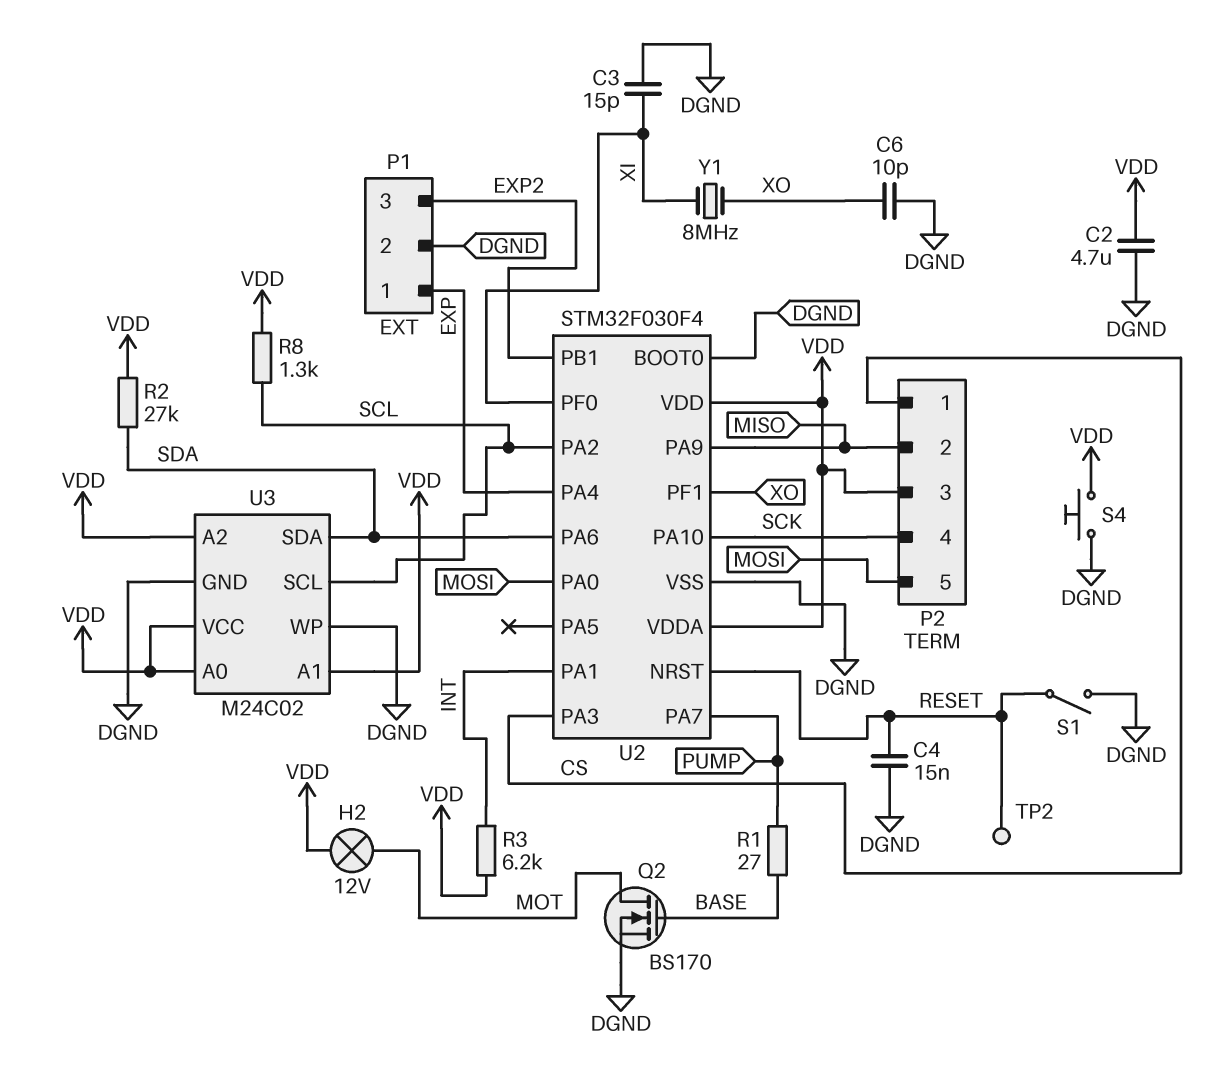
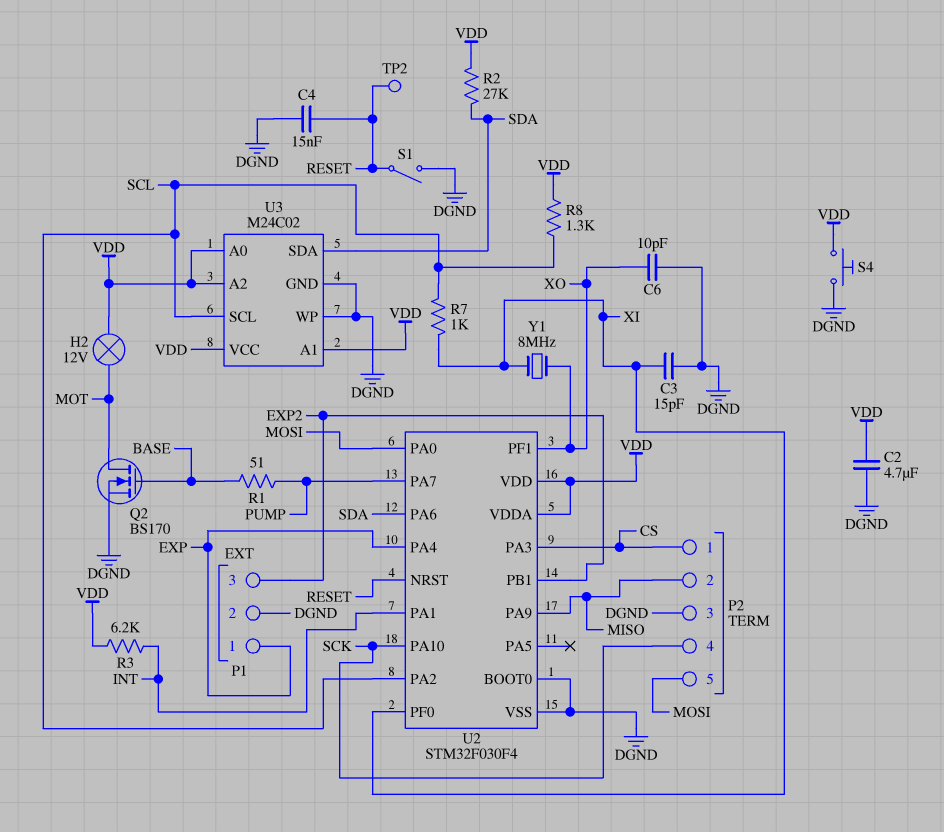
P2 pin 3: VDD -> DGND
R1: 27 (BASE, PUMP) -> 51 (BASE, PUMP)
R7: none -> 1k (SCL, XI)

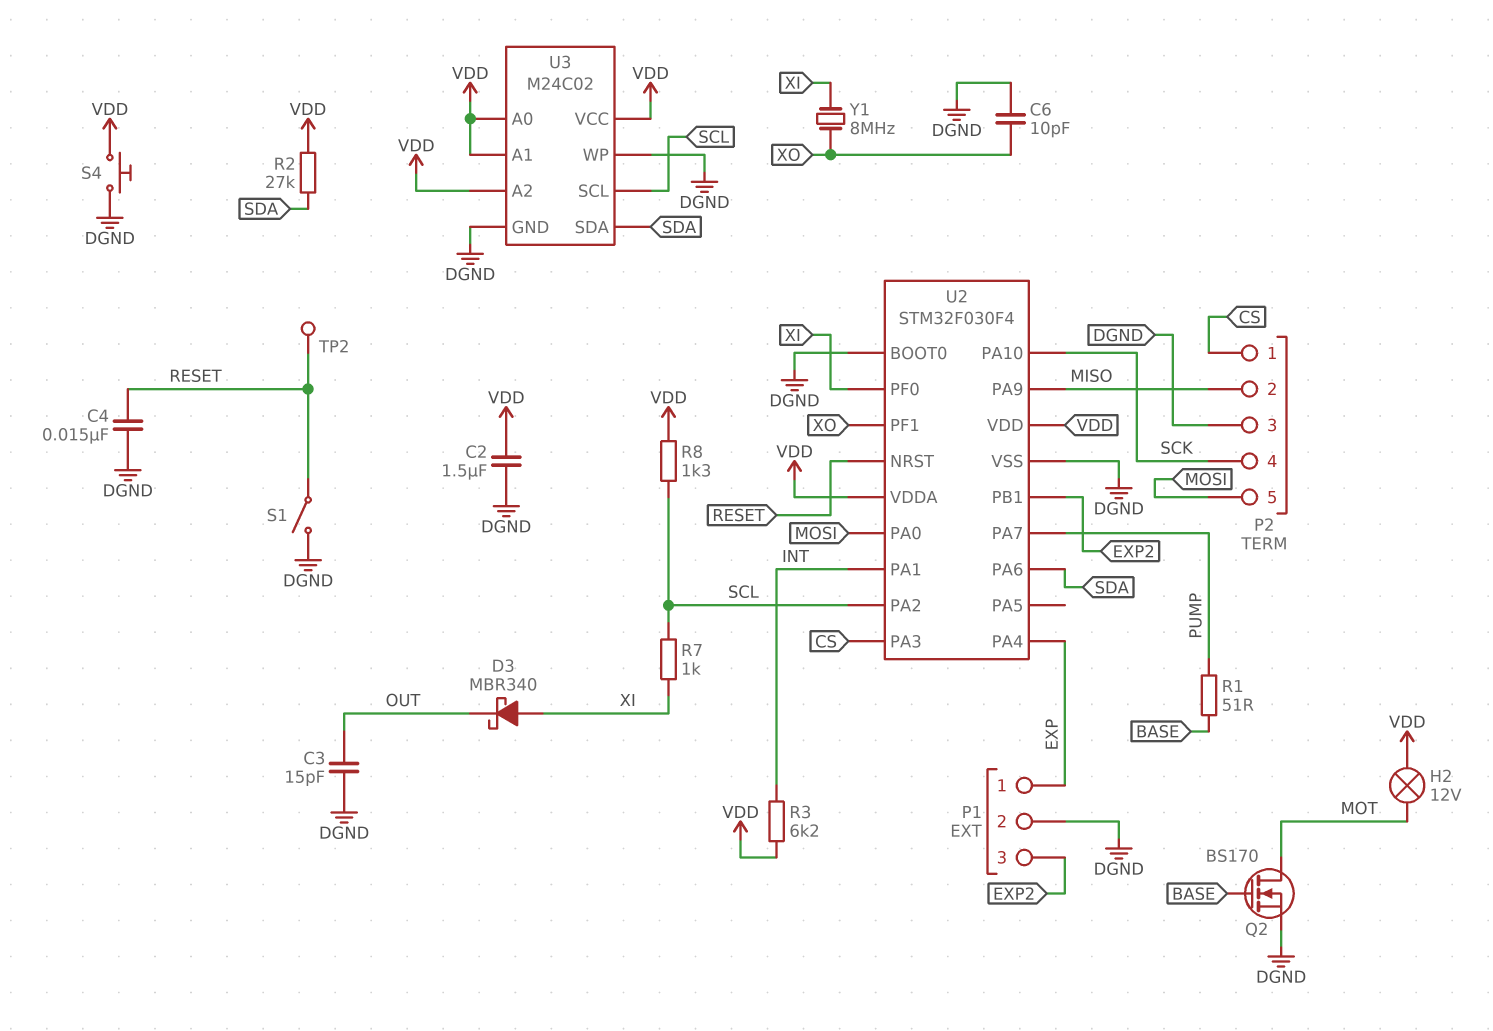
C2: 4.7uF (DGND, VDD) -> 1.5uF (DGND, VDD)
C3: 15pF (DGND, XI) -> 15pF (DGND, OUT)
D3: none -> schottky MBR340 (A XI, K OUT)

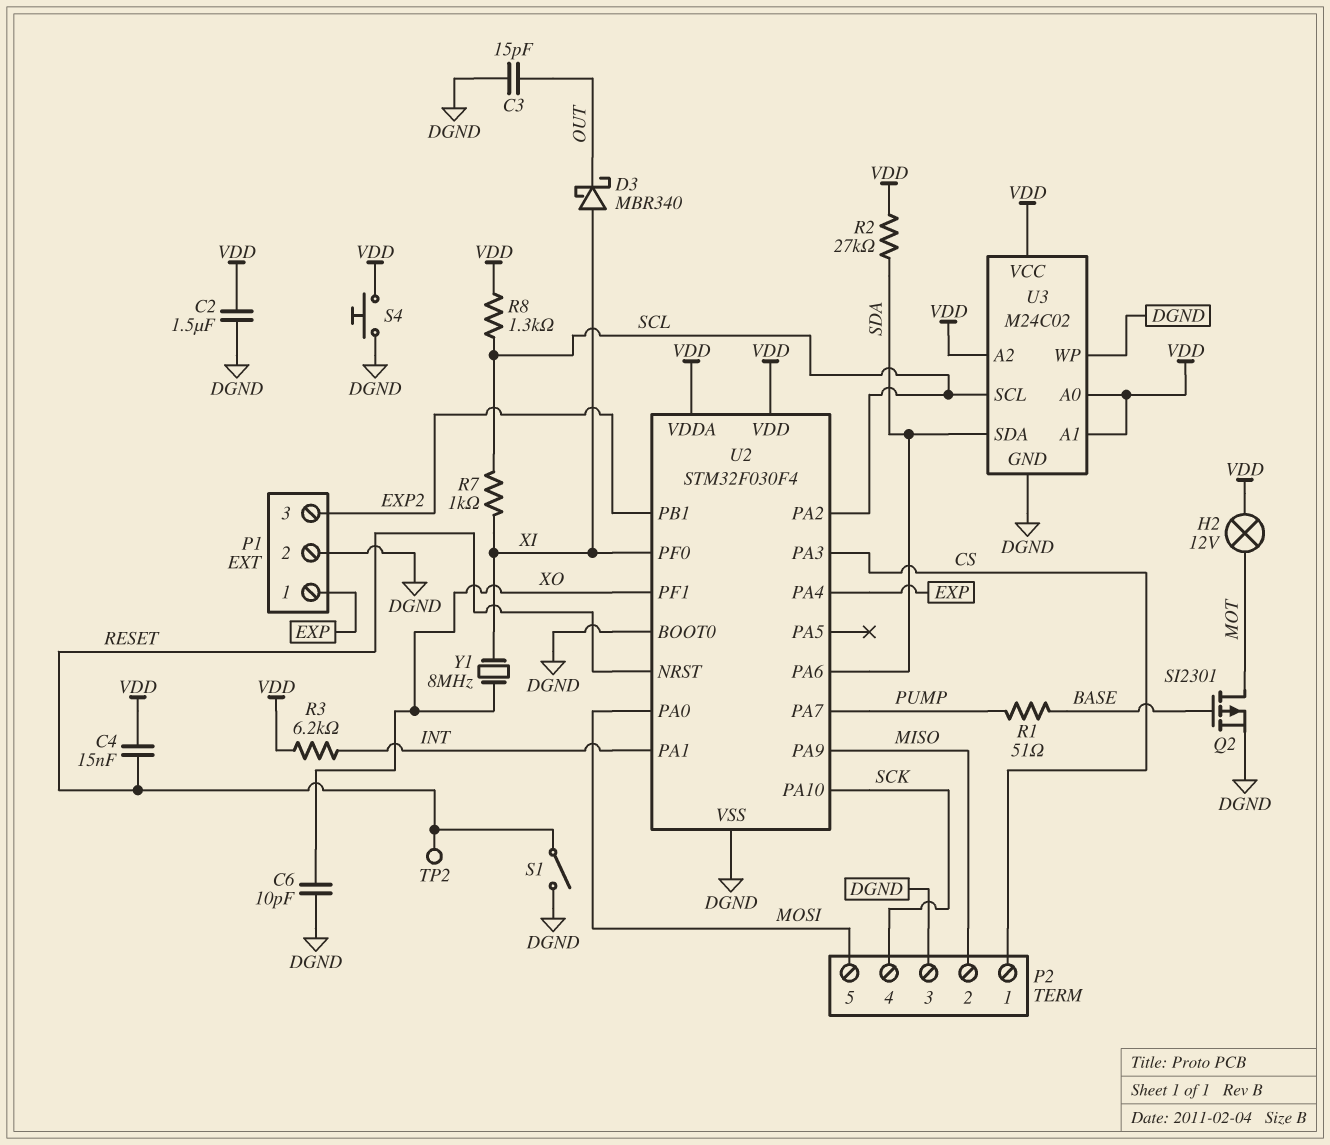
C4: 15nF (DGND, RESET) -> 15nF (RESET, VDD)
Q2: NMOS BS170 (G BASE, D MOT, S DGND) -> PMOS SI2301 (G BASE, D MOT, S DGND)

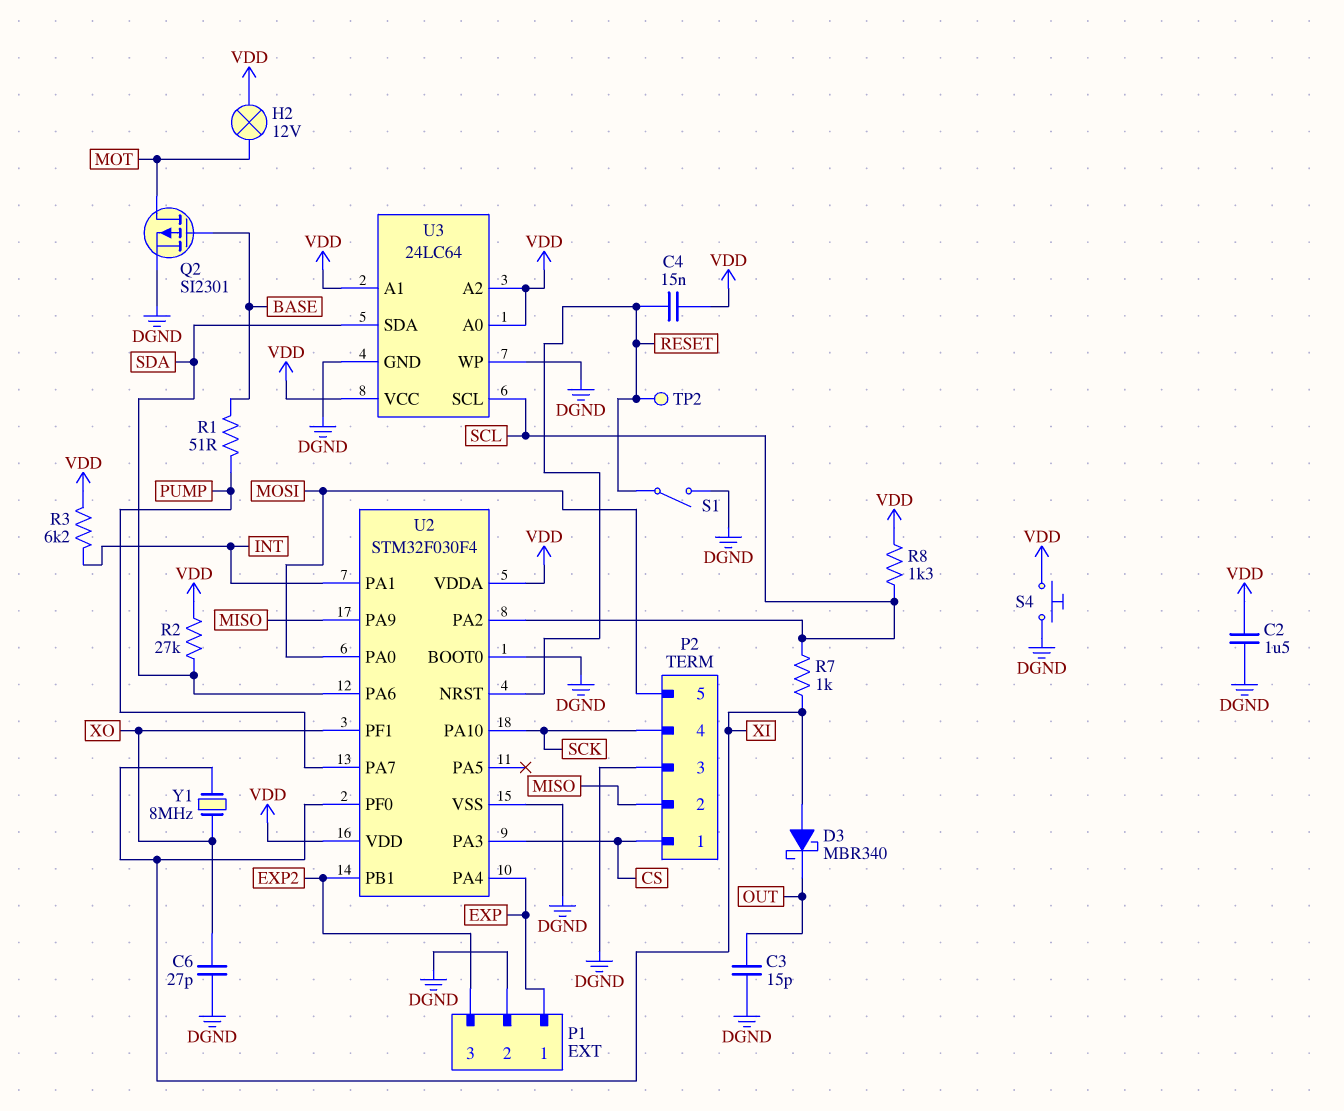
C6: 10pF (DGND, XO) -> 27pF (DGND, XO)
U3: M24C02 -> 24LC64

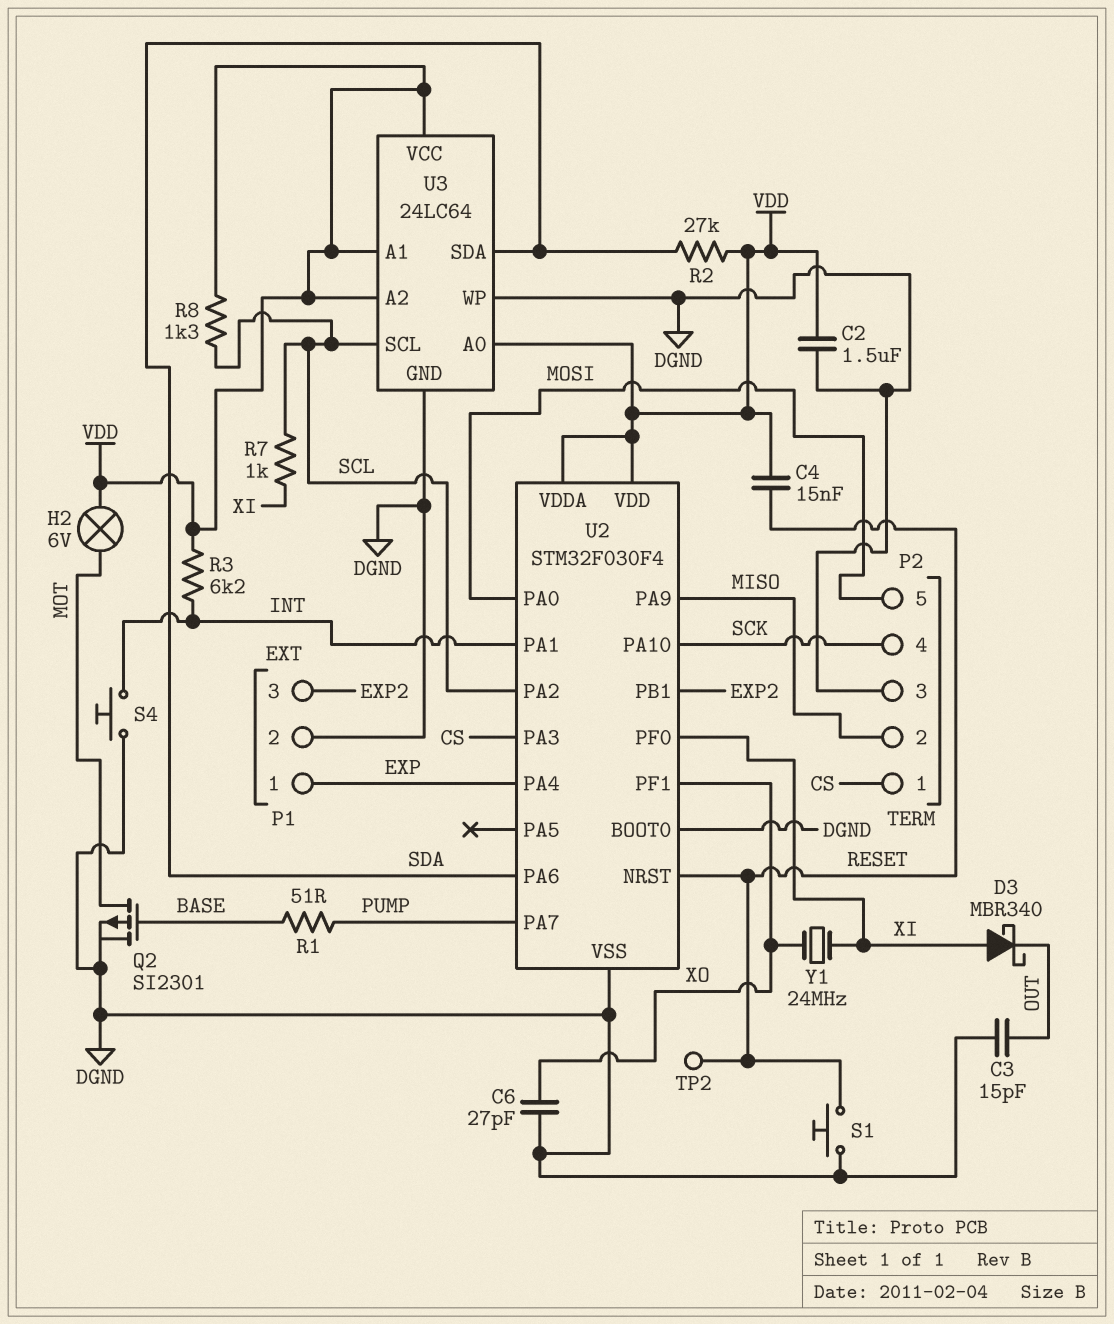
H2: lamp 12V (MOT, VDD) -> lamp 6V (MOT, VDD)
S1: switch (DGND, RESET) -> button (DGND, RESET)
S4: button (DGND, VDD) -> button (DGND, INT)
Y1: 8MHz (XI, XO) -> 24MHz (XI, XO)

